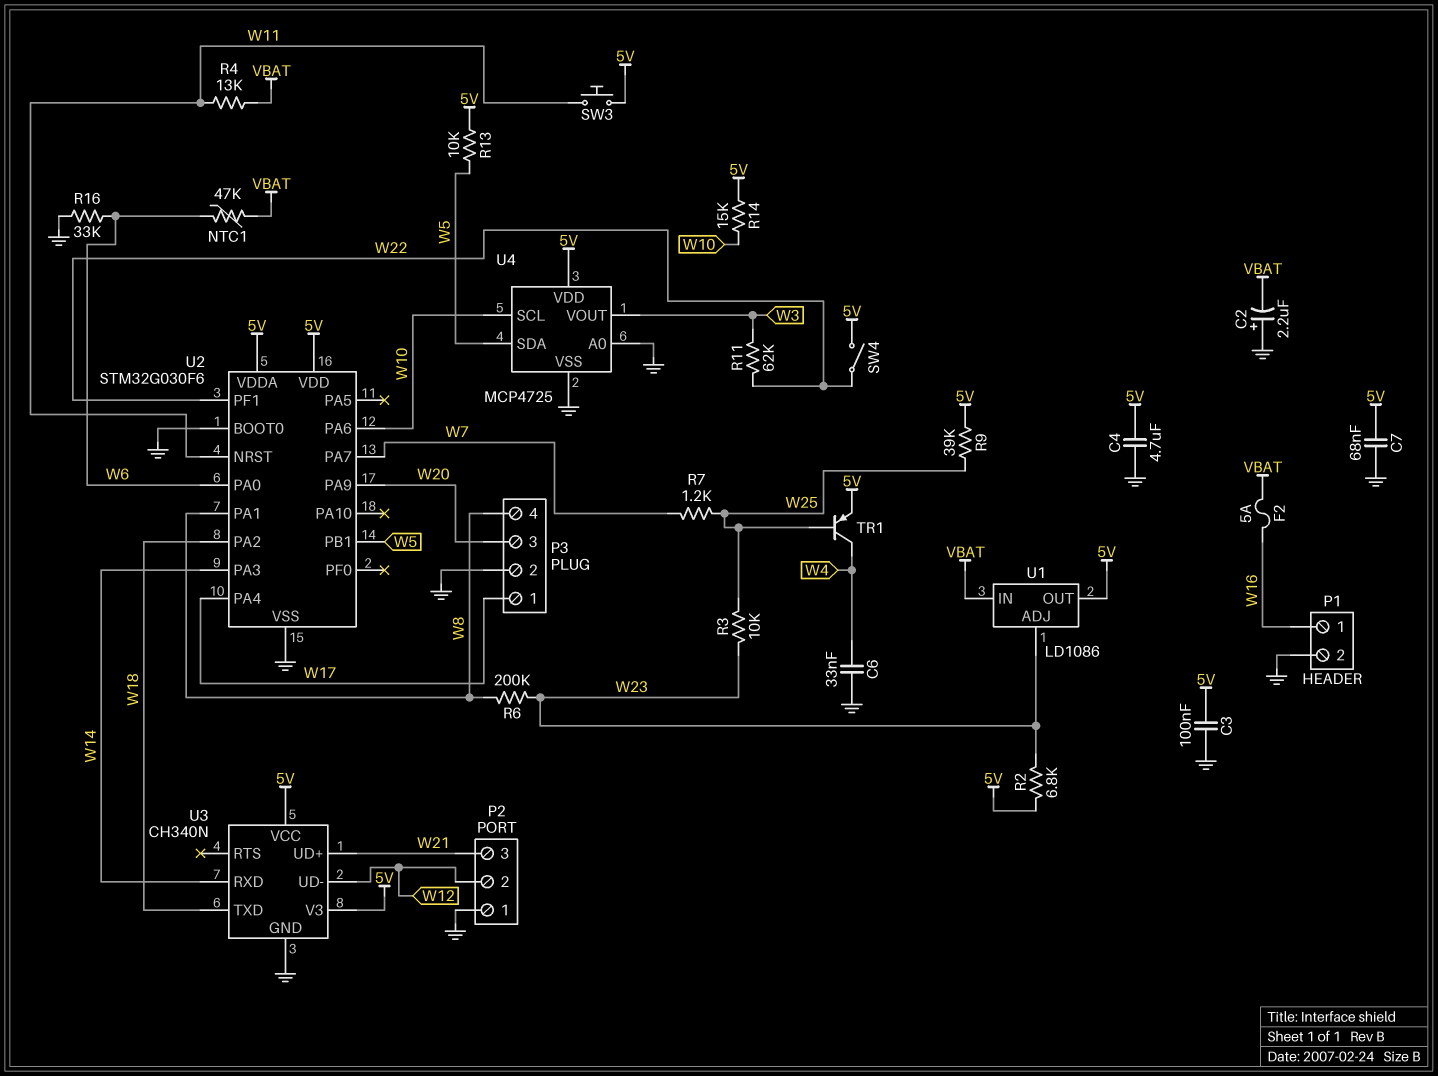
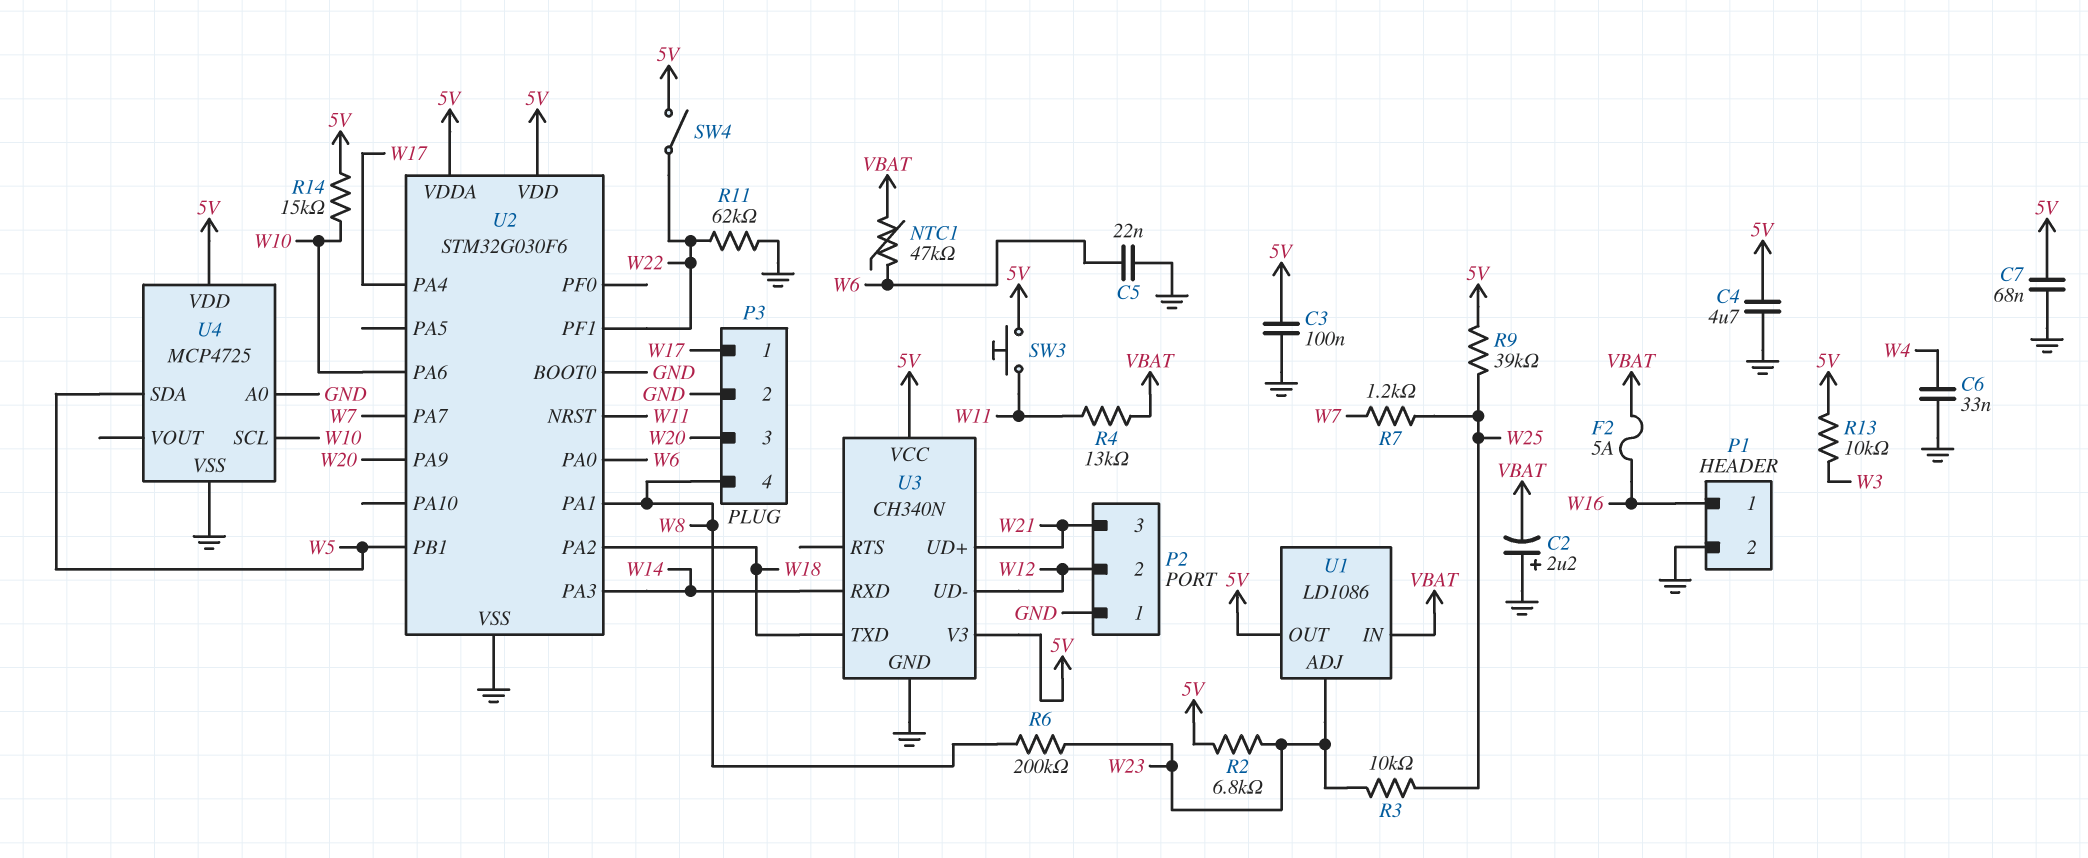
C5: none -> 22nF (GND, W6)
R11: 62k (W3, W22) -> 62k (GND, W22)
R13: 10k (5V, W5) -> 10k (5V, W3)
R16: 33k (GND, W6) -> none
TR1: PNP (B W25, C W4, E 5V) -> none
U4 pin VOUT: W3 -> none

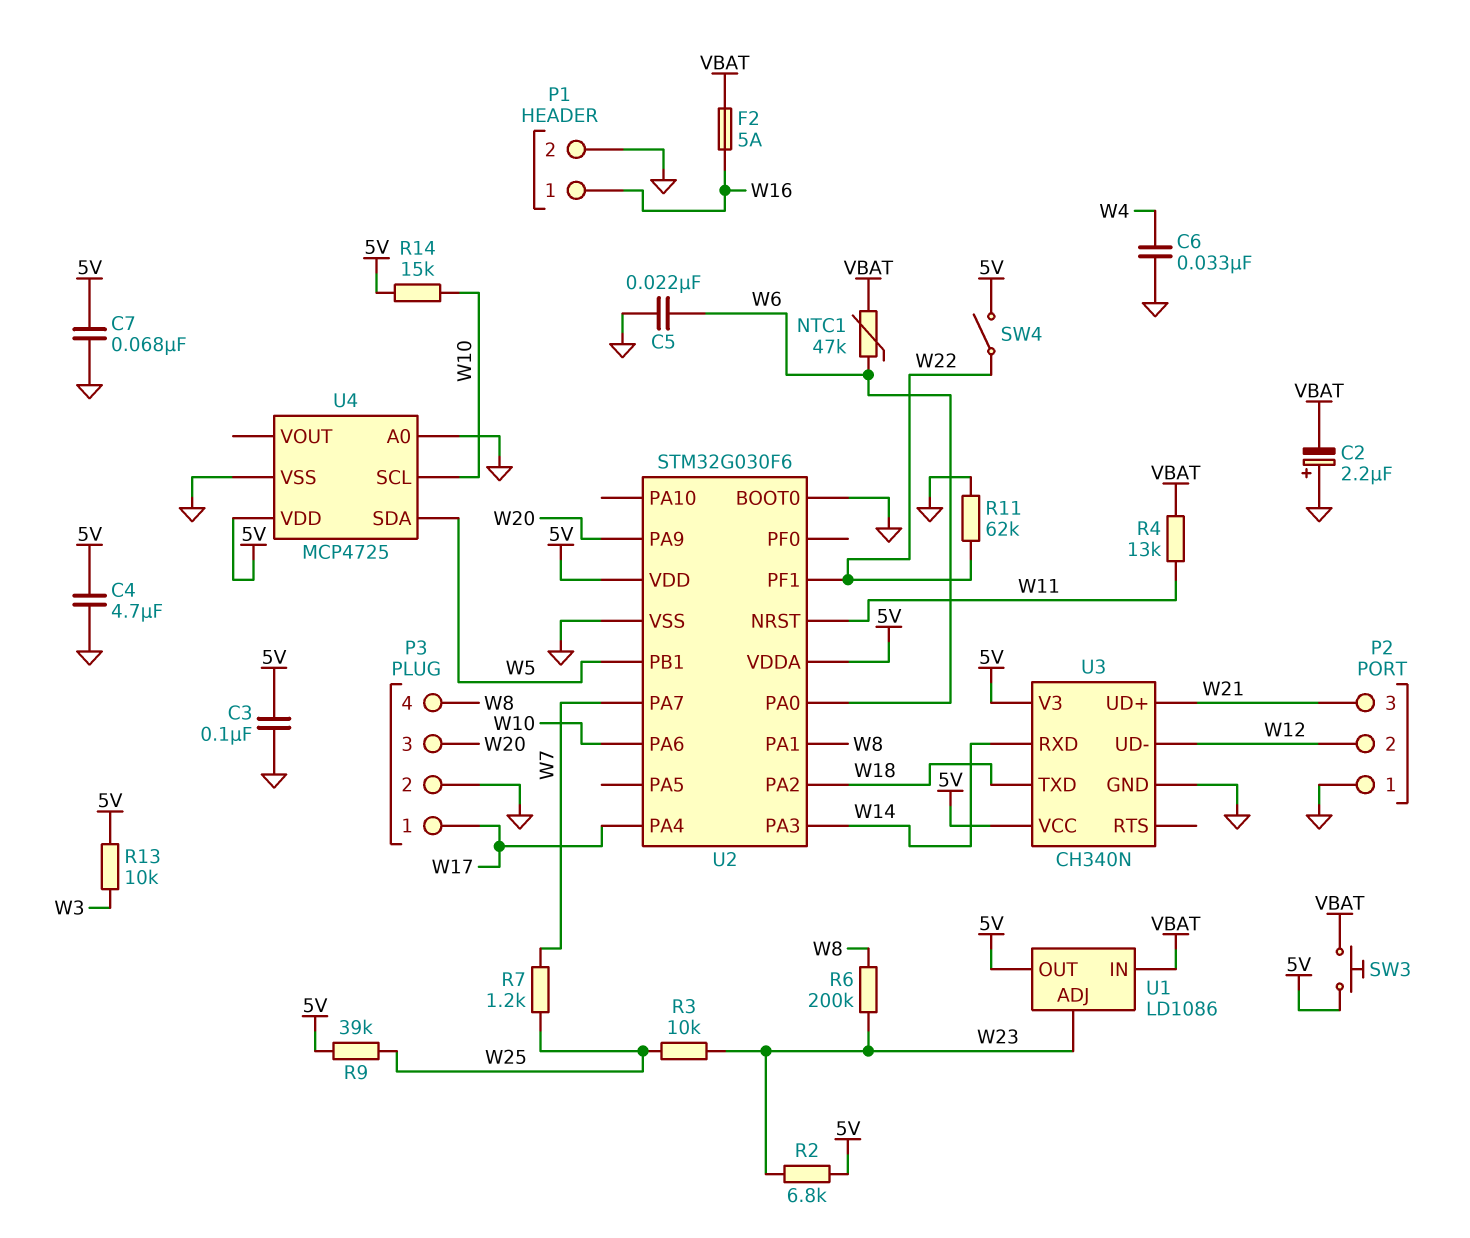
SW3: button (5V, W11) -> button (5V, VBAT)

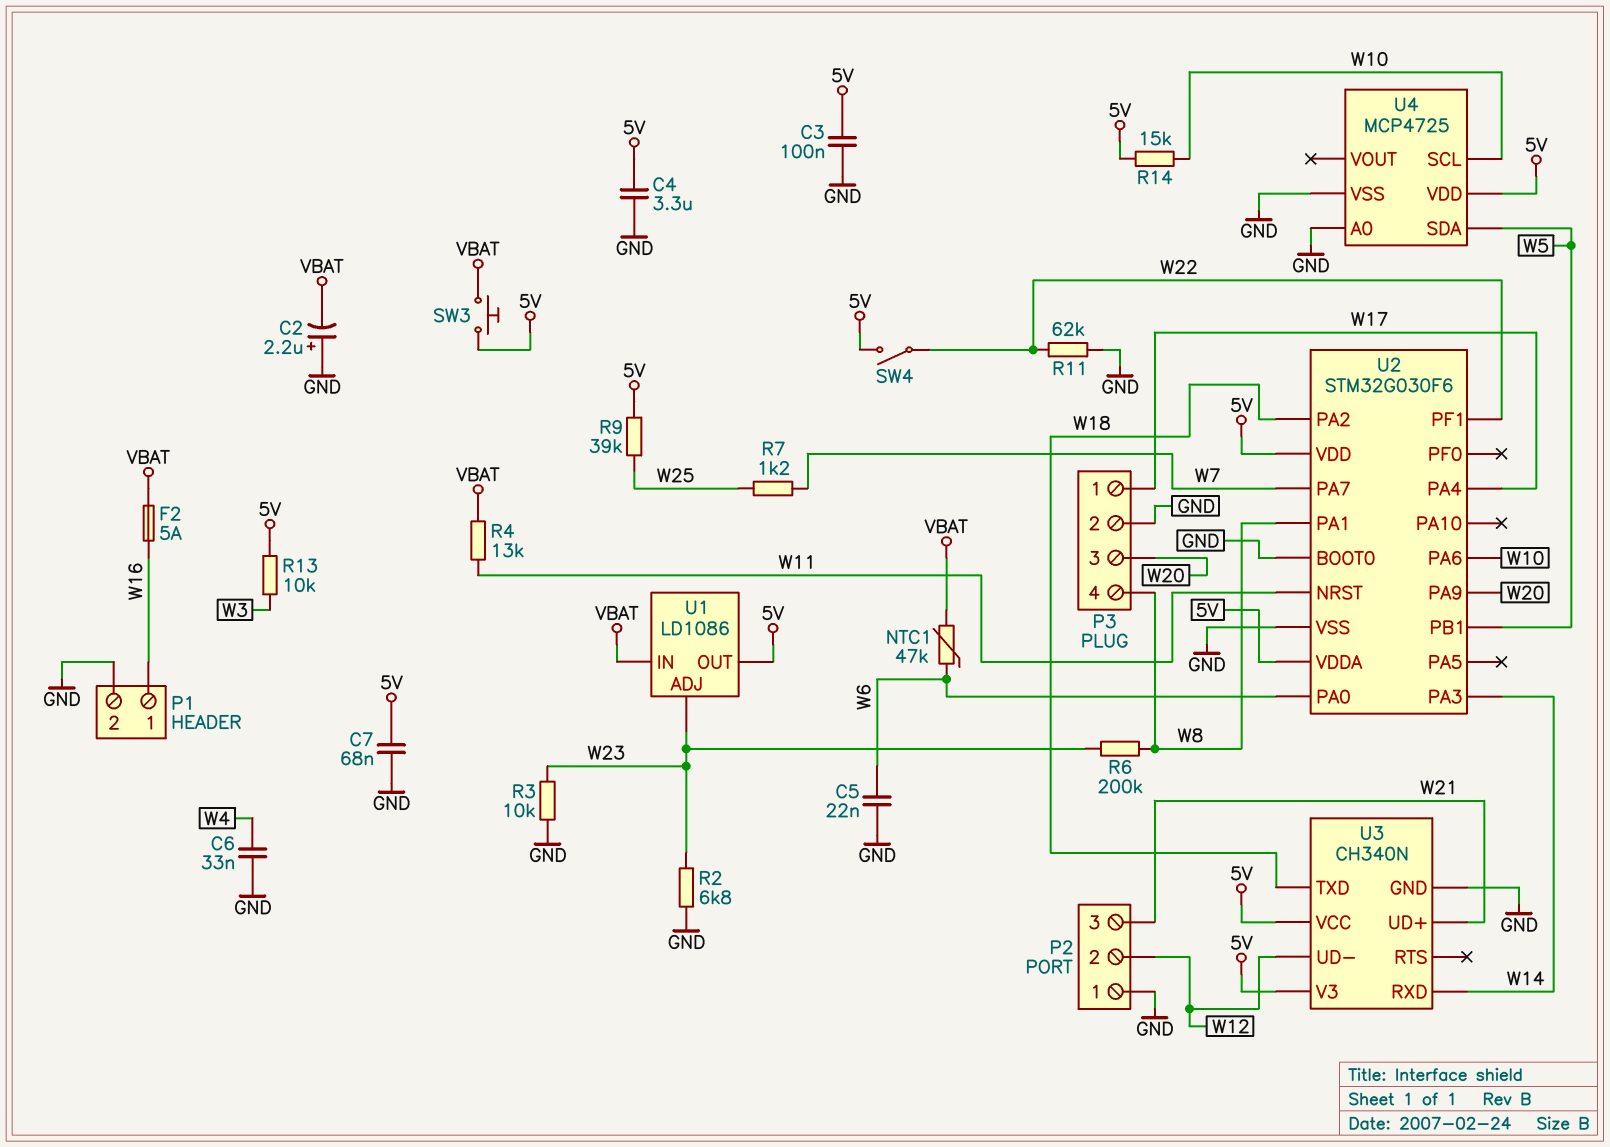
C4: 4.7uF (5V, GND) -> 3.3uF (5V, GND)
R2: 6.8k (5V, W23) -> 6.8k (GND, W23)
R3: 10k (W23, W25) -> 10k (GND, W23)

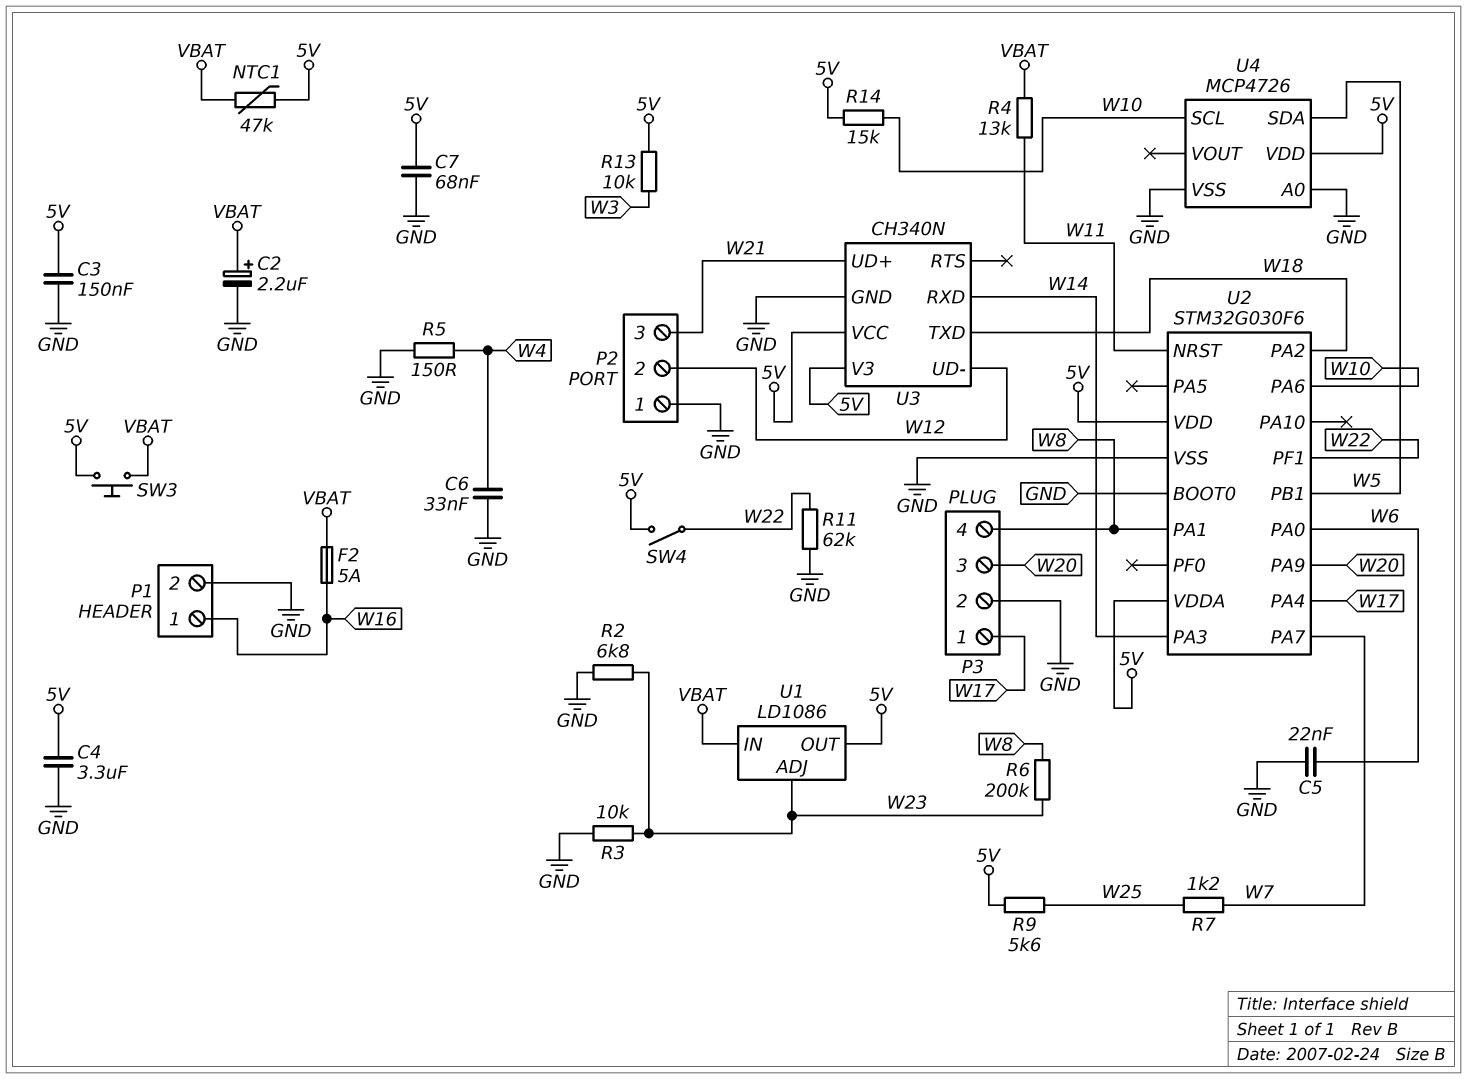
C2: 2.2uF (plus GND, minus VBAT) -> 2.2uF (plus VBAT, minus GND)
C3: 100nF (5V, GND) -> 150nF (5V, GND)
NTC1: 47k (VBAT, W6) -> 47k (5V, VBAT)
R5: none -> 150 (GND, W4)
R9: 39k (5V, W25) -> 5.6k (5V, W25)
U4: MCP4725 -> MCP4726

